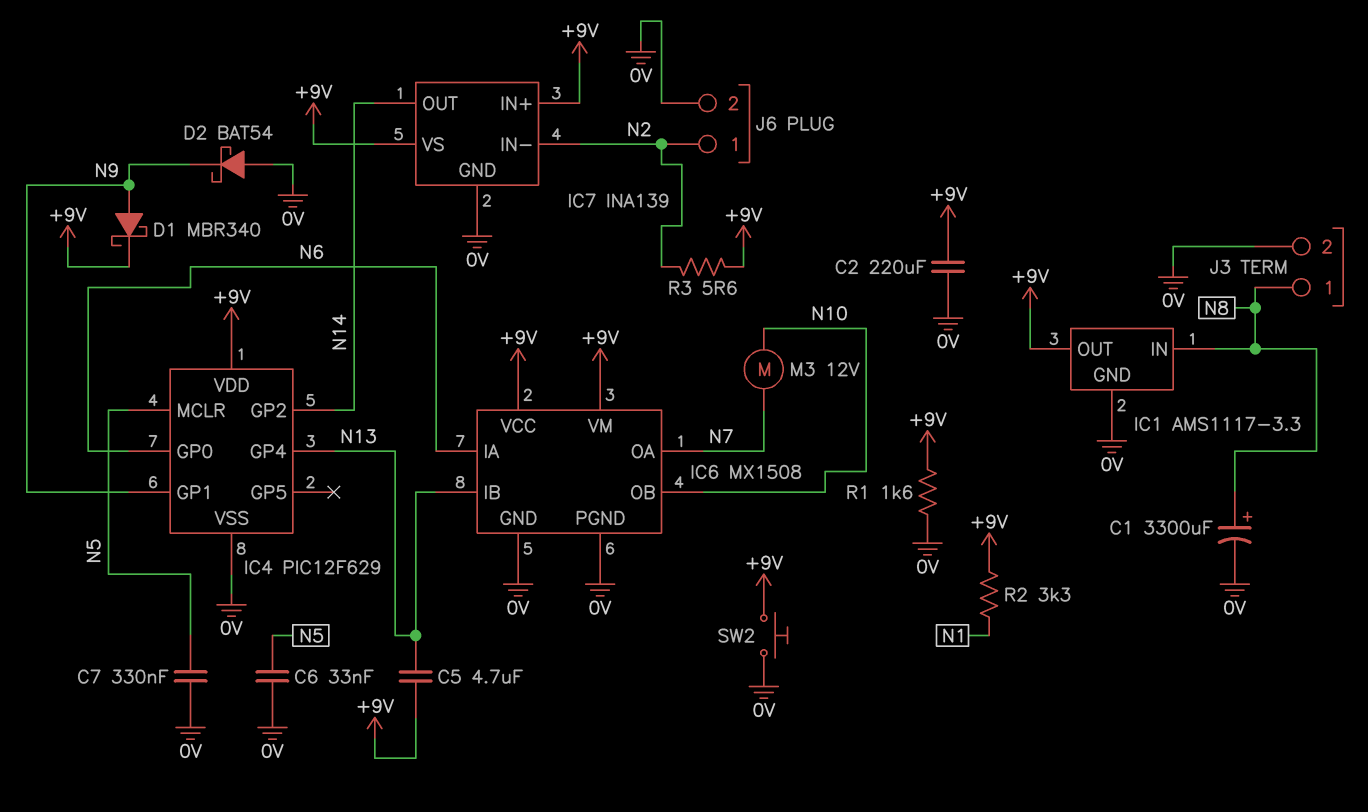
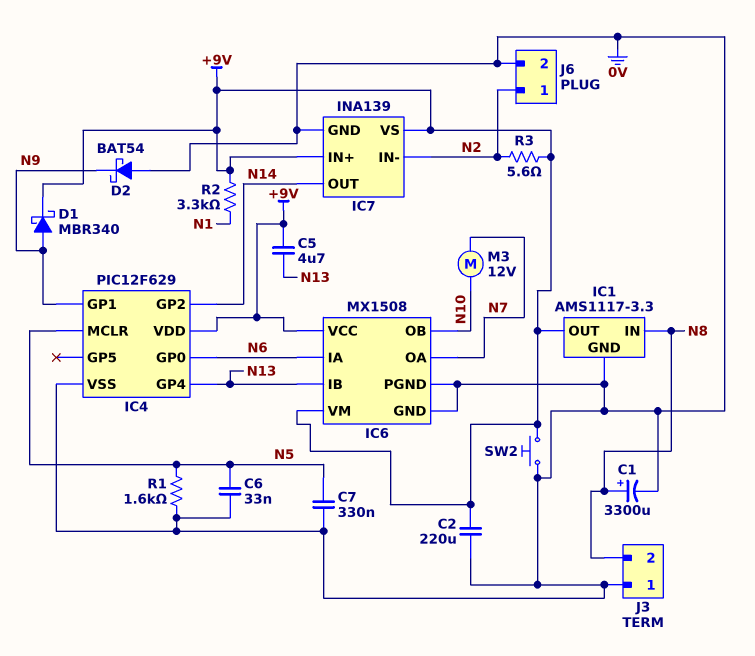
J3 pin 1: N8 -> 0V
J3 pin 2: 0V -> N8
R1: 1.6k (+9V, 0V) -> 1.6k (0V, N5)

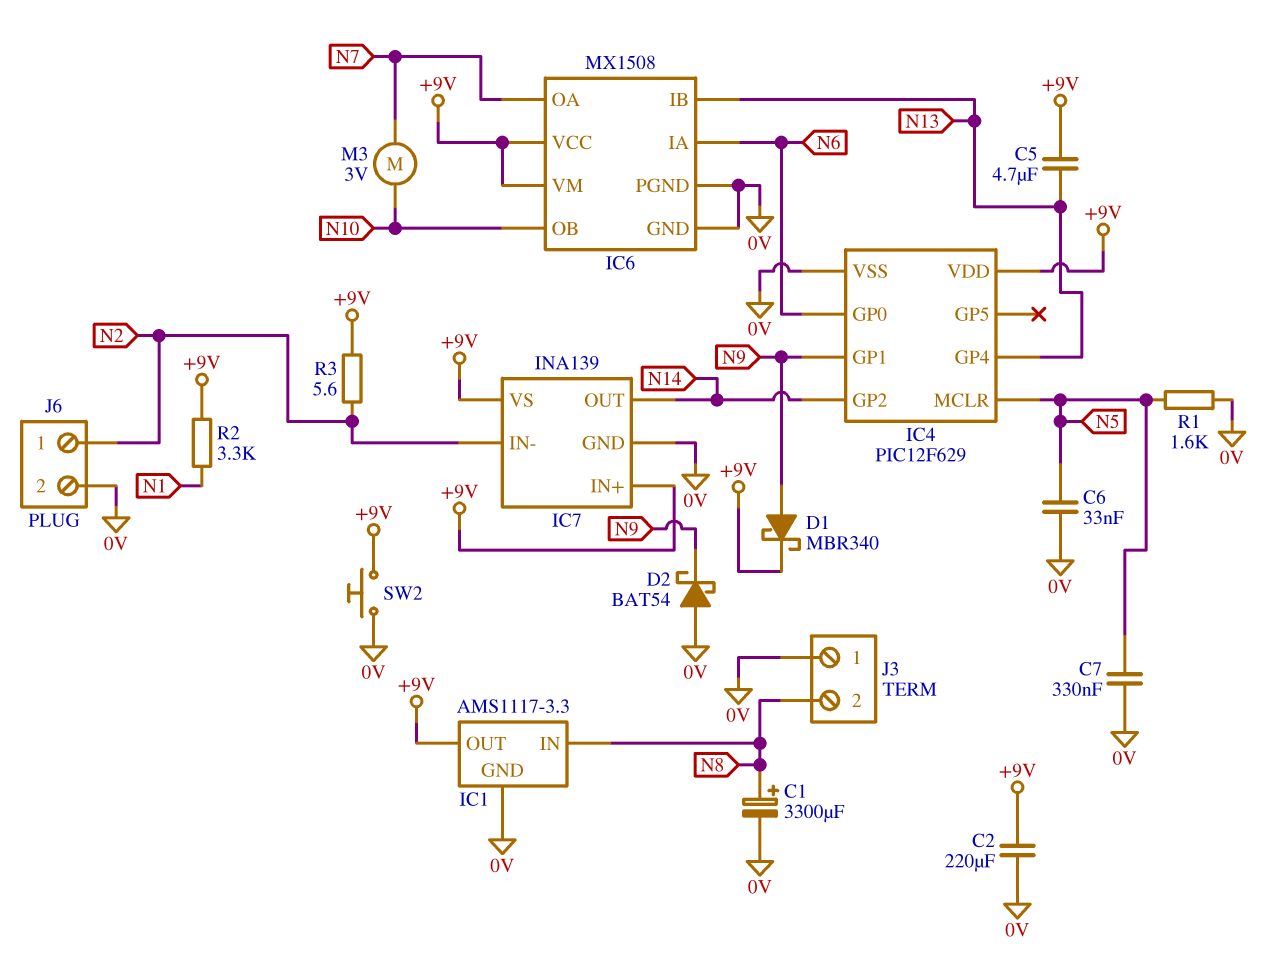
M3: motor 12V (N7, N10) -> motor 3V (N7, N10)

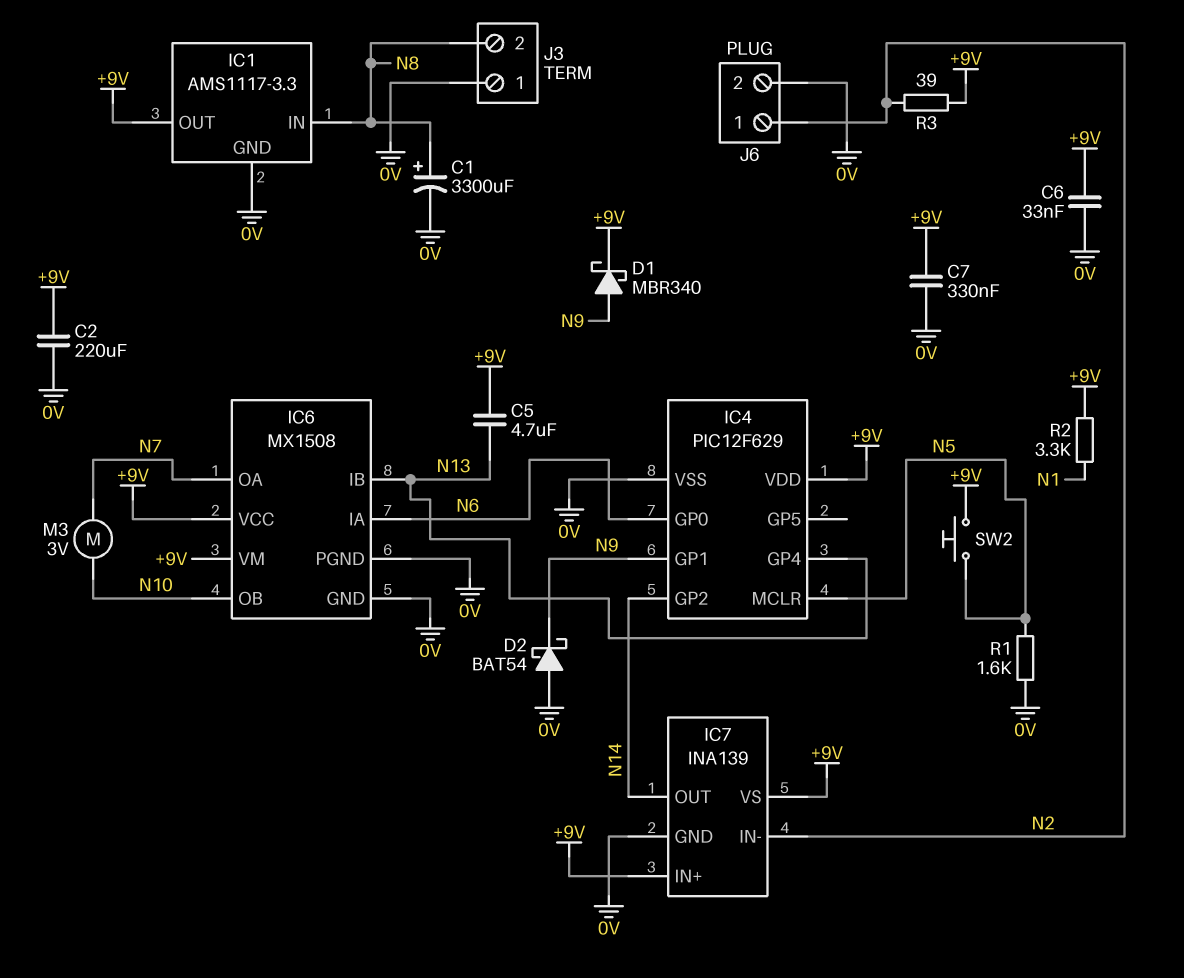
C6: 33nF (0V, N5) -> 33nF (+9V, 0V)
C7: 330nF (0V, N5) -> 330nF (+9V, 0V)
R3: 5.6 (+9V, N2) -> 39 (+9V, N2)
SW2: button (+9V, 0V) -> button (+9V, N5)

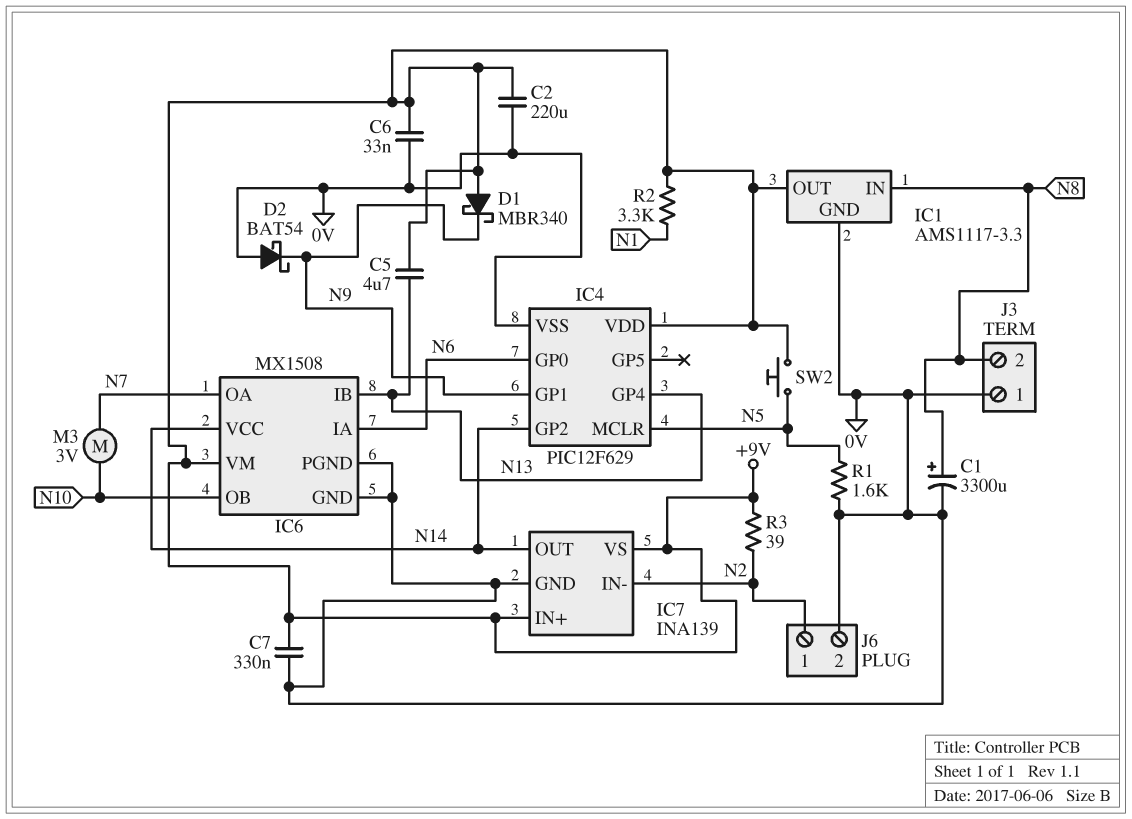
D1: schottky MBR340 (A N9, K +9V) -> schottky MBR340 (A +9V, K N9)
IC6 pin VCC: +9V -> N14

